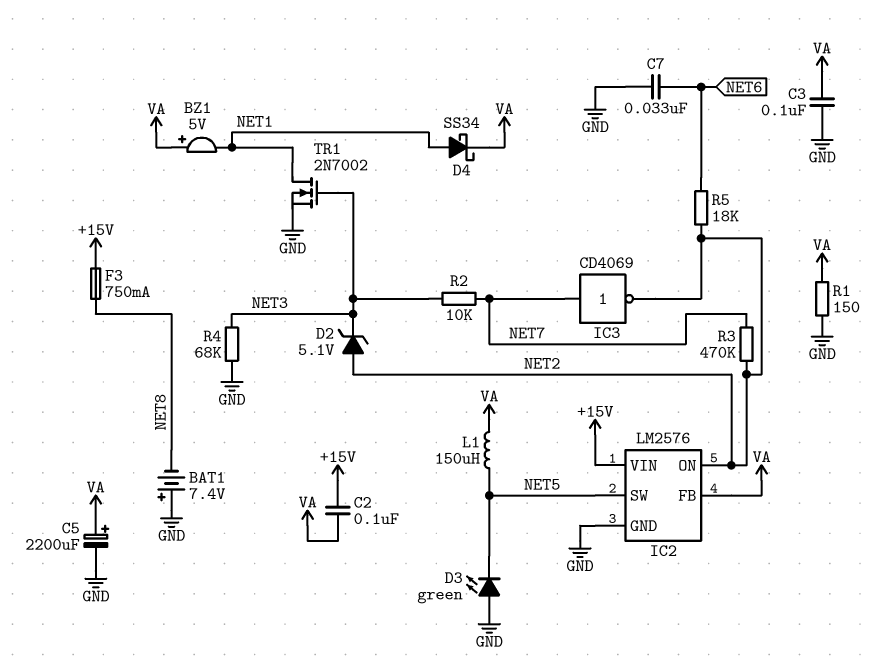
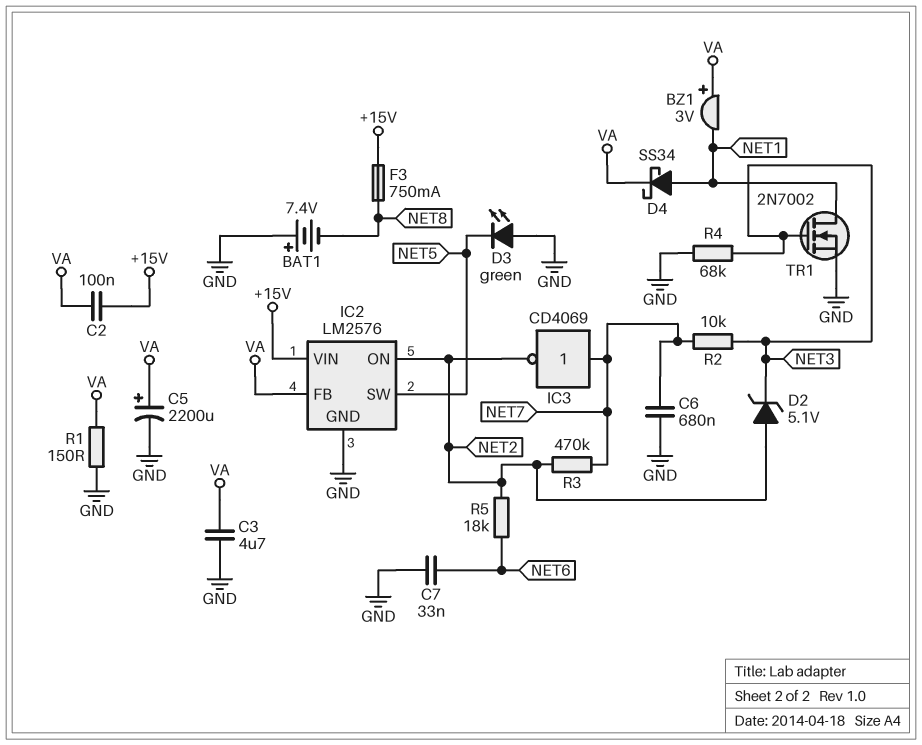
BZ1: buzzer 5V (plus VA, minus NET1) -> buzzer 3V (plus VA, minus NET1)
C3: 100nF (GND, VA) -> 4.7uF (GND, VA)
C6: none -> 680nF (GND, NET7)
L1: 150uH (NET5, VA) -> none

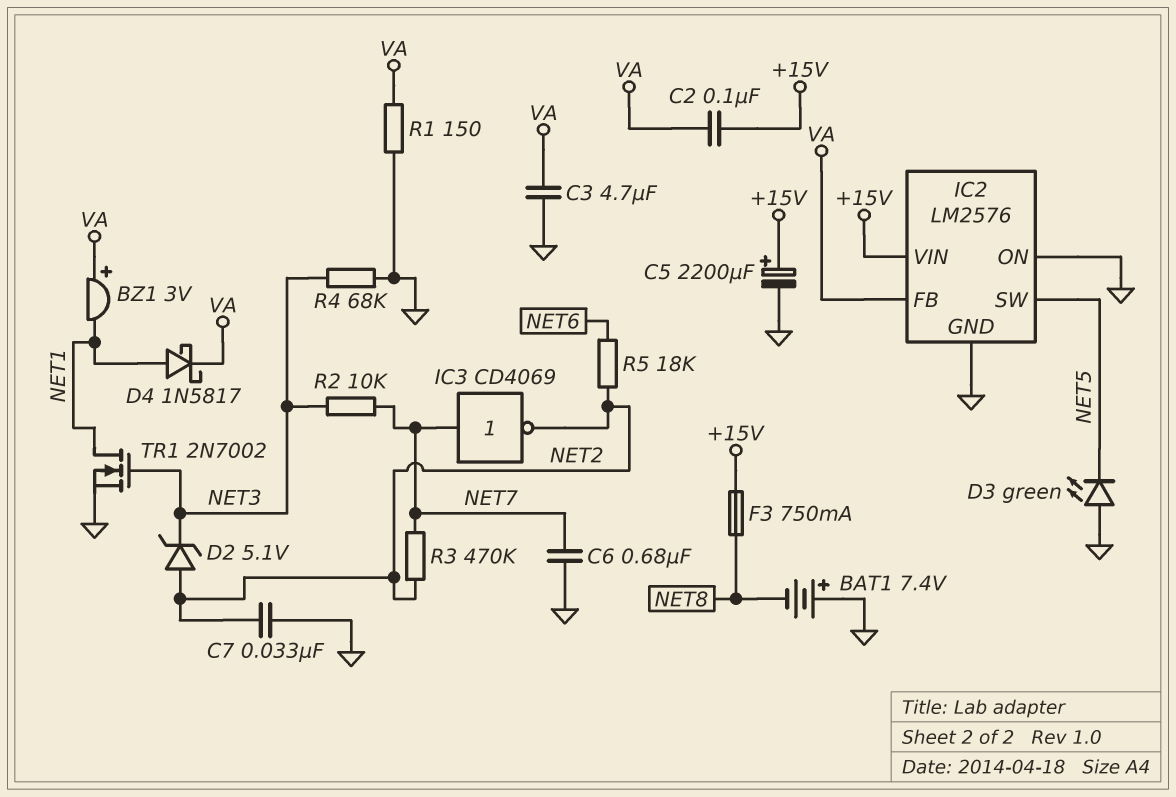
C5: 2200uF (plus VA, minus GND) -> 2200uF (plus +15V, minus GND)
C7: 33nF (GND, NET6) -> 33nF (GND, NET2)
D4: schottky SS34 (A NET1, K VA) -> schottky 1N5817 (A NET1, K VA)
IC2 pin ON: NET2 -> GND

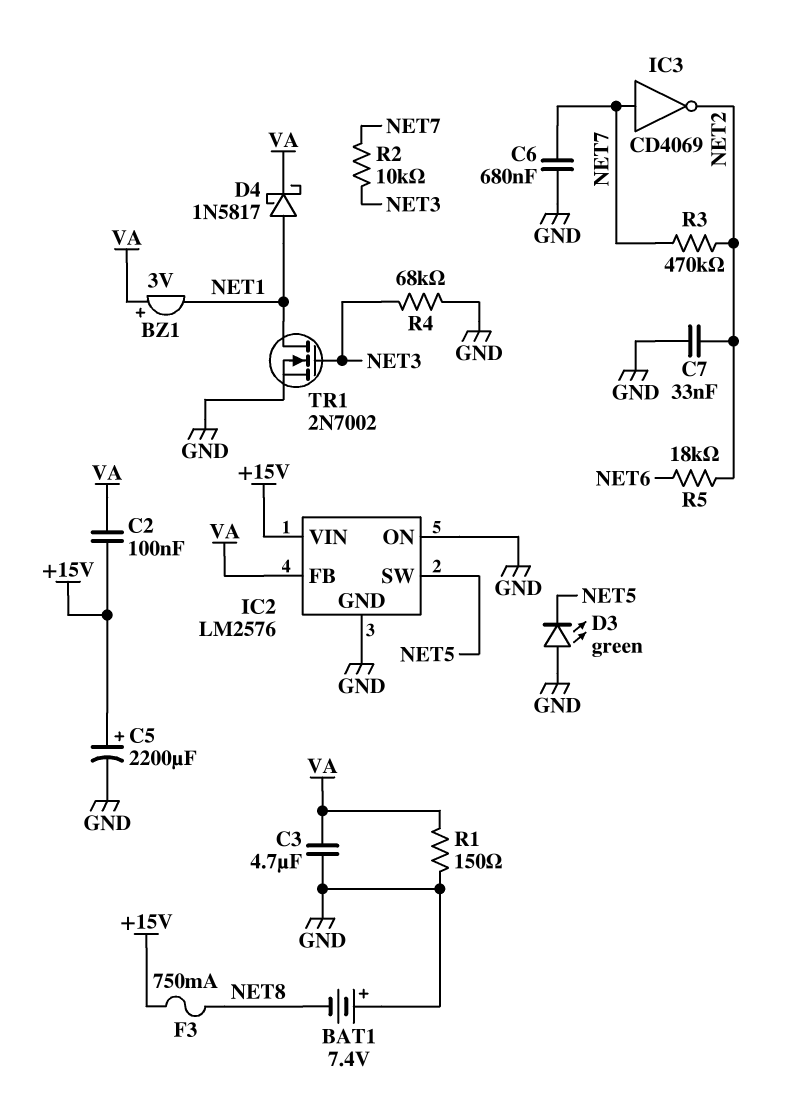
D2: zener 5.1V (A NET2, K NET3) -> none

